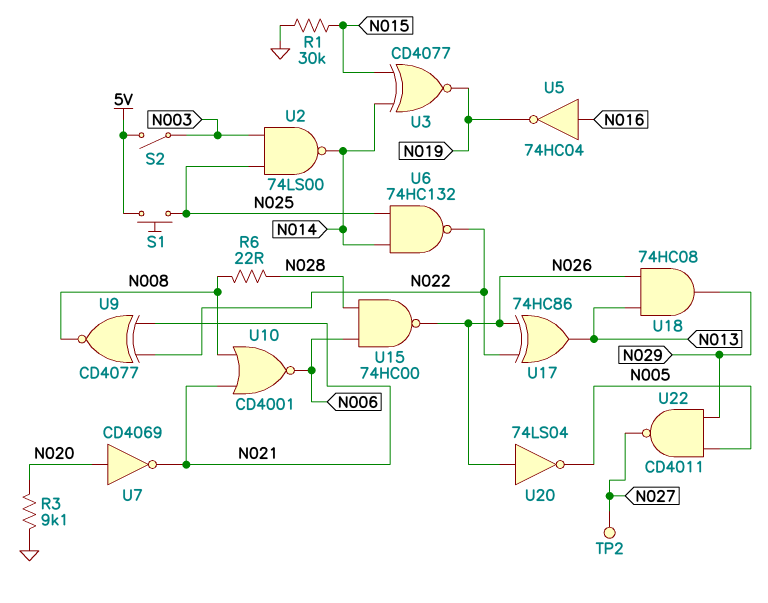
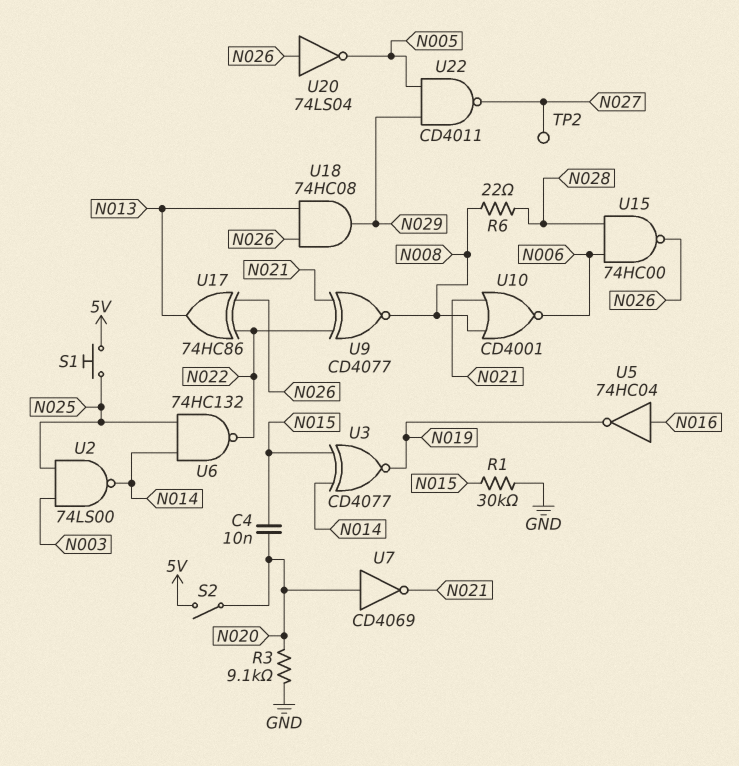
C4: none -> 10nF (N015, N020)
S2: switch (5V, N003) -> switch (5V, N020)

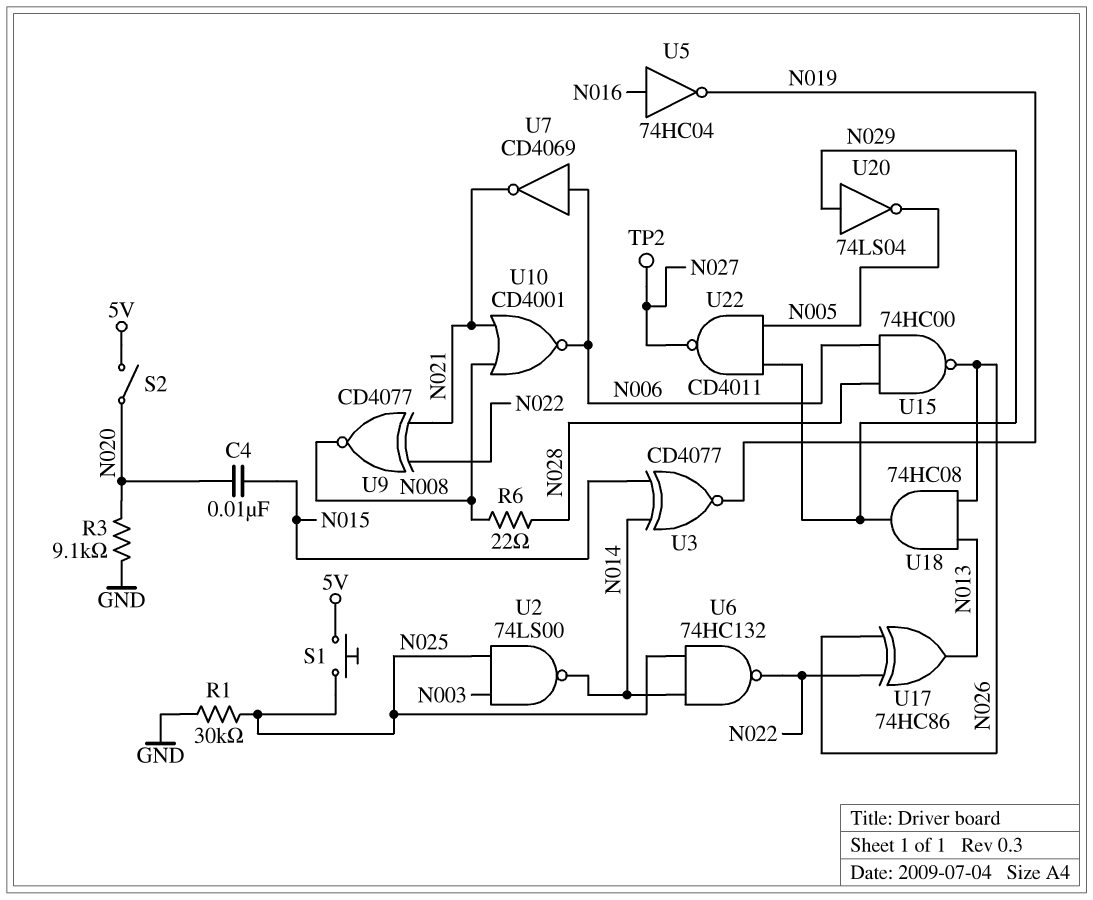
R1: 30k (GND, N015) -> 30k (GND, N025)
U7: NOT CD4069 (in N020, out N021) -> NOT CD4069 (in N006, out N021)
U20: NOT 74LS04 (in N026, out N005) -> NOT 74LS04 (in N029, out N005)

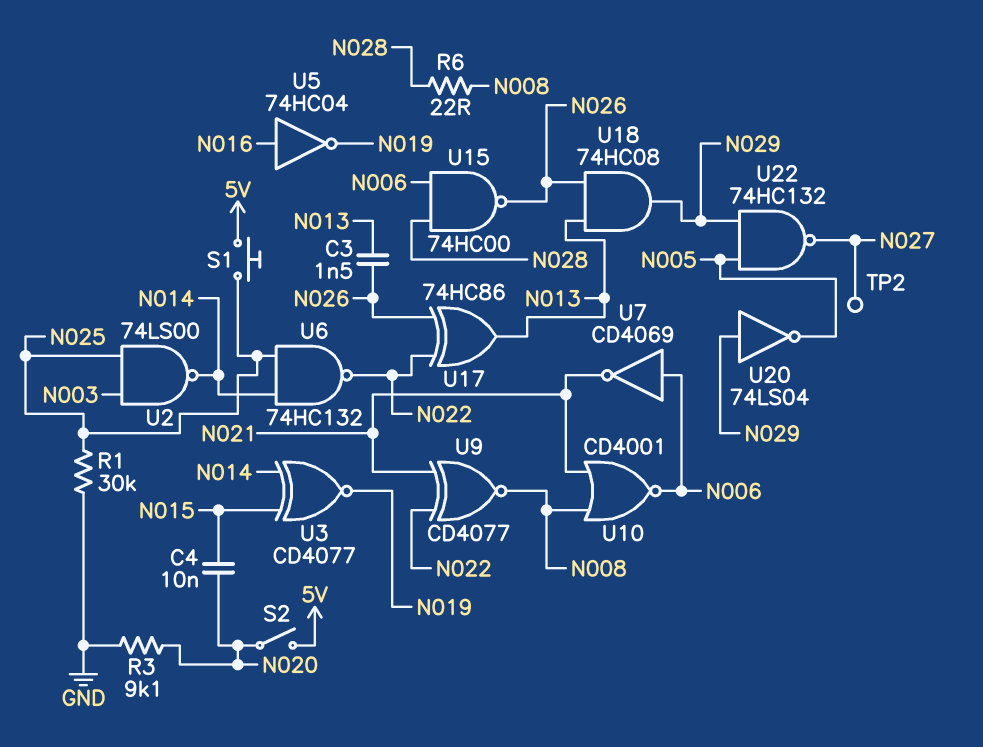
C3: none -> 1.5nF (N013, N026)
U22: NAND CD4011 (in N005, in N029, out N027) -> NAND 74HC132 (in N005, in N029, out N027)

